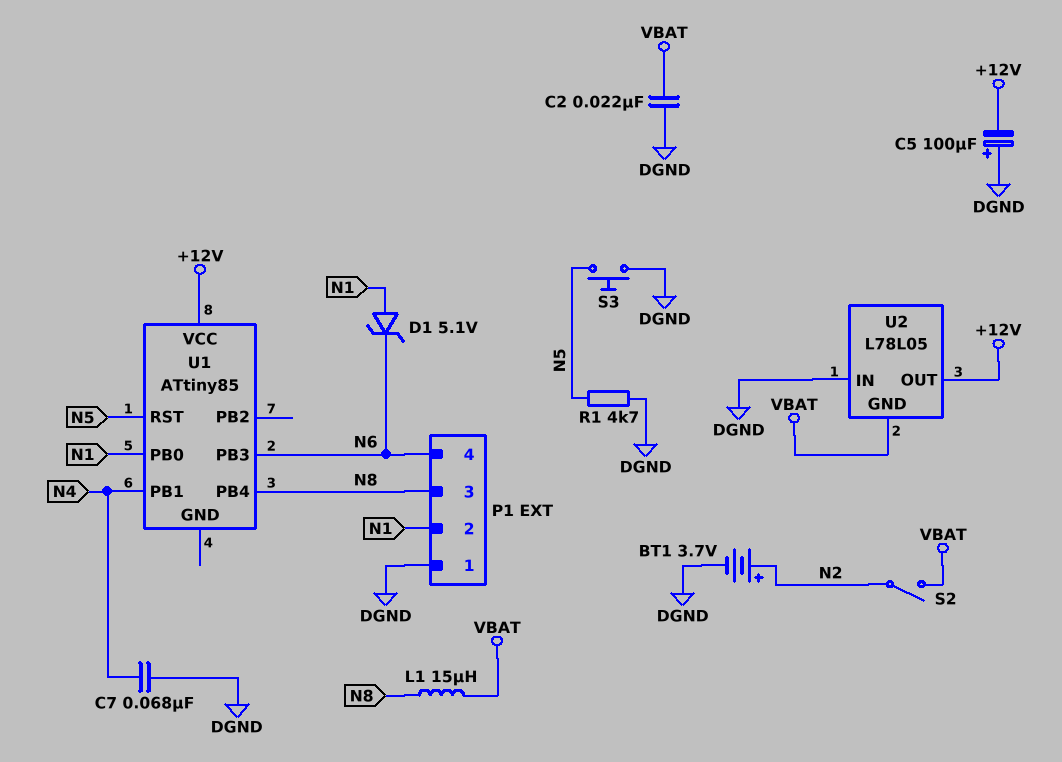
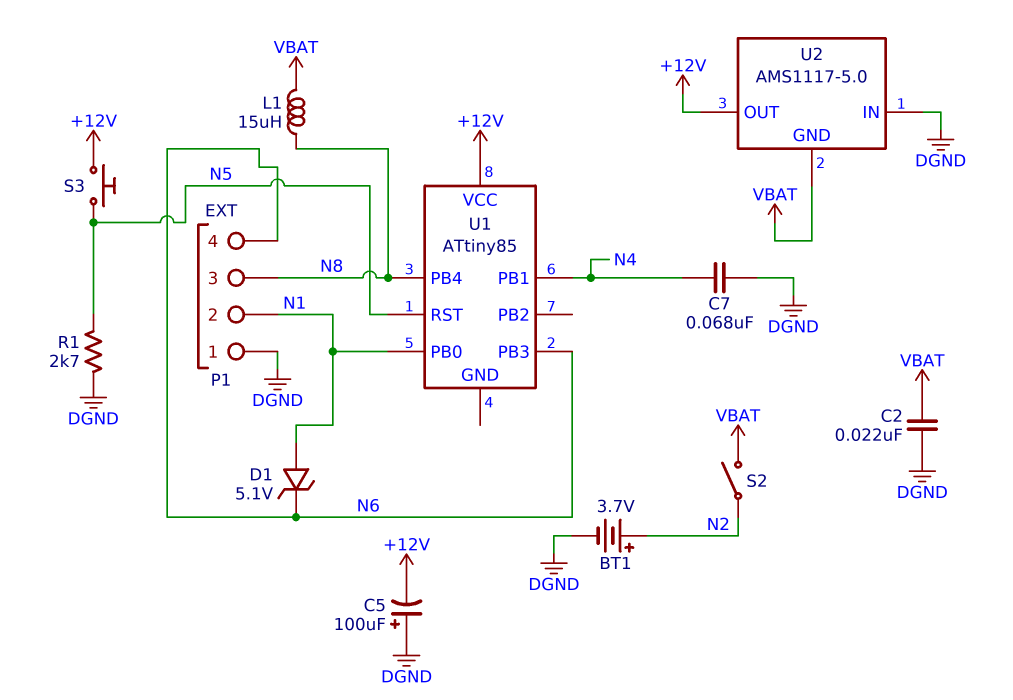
R1: 4.7k (DGND, N5) -> 2.7k (DGND, N5)
S3: button (DGND, N5) -> button (+12V, N5)
U2: L78L05 -> AMS1117-5.0

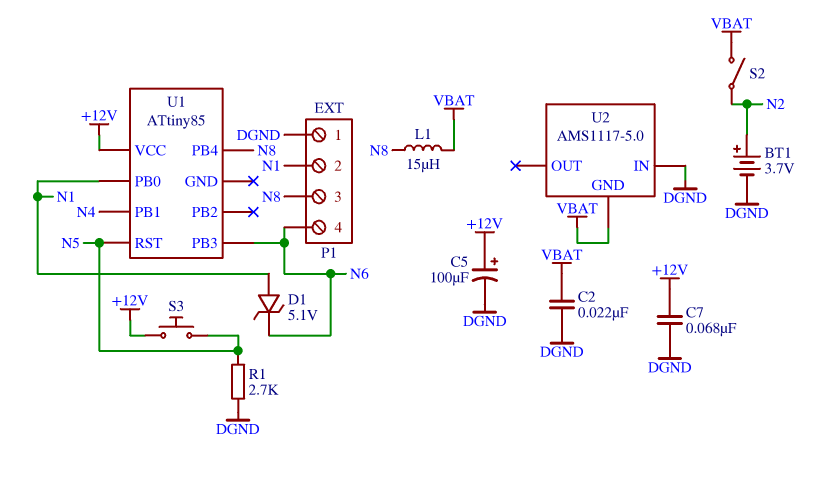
C5: 100uF (plus DGND, minus +12V) -> 100uF (plus +12V, minus DGND)
C7: 68nF (DGND, N4) -> 68nF (+12V, DGND)
U2 pin OUT: +12V -> none

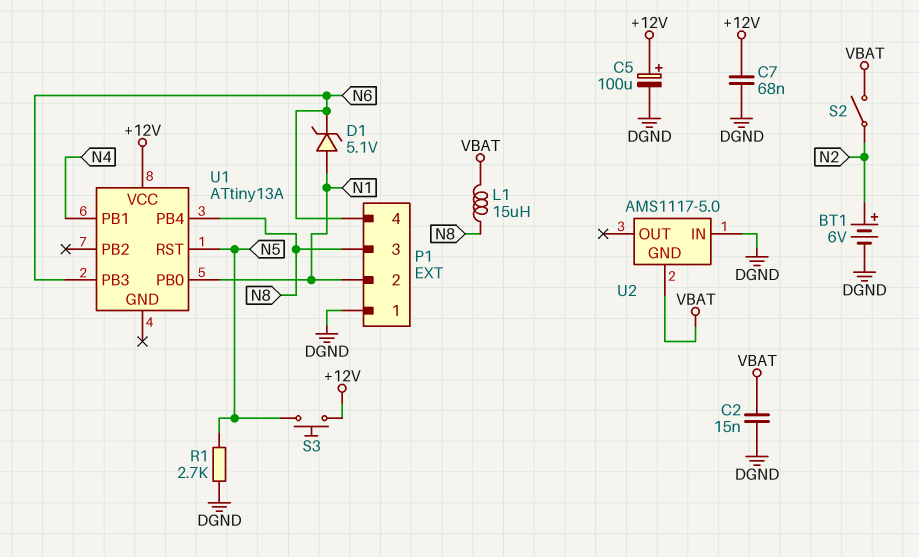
BT1: 3.7V (plus N2, minus DGND) -> 6V (plus N2, minus DGND)
C2: 22nF (DGND, VBAT) -> 15nF (DGND, VBAT)
U1: ATtiny85 -> ATtiny13A

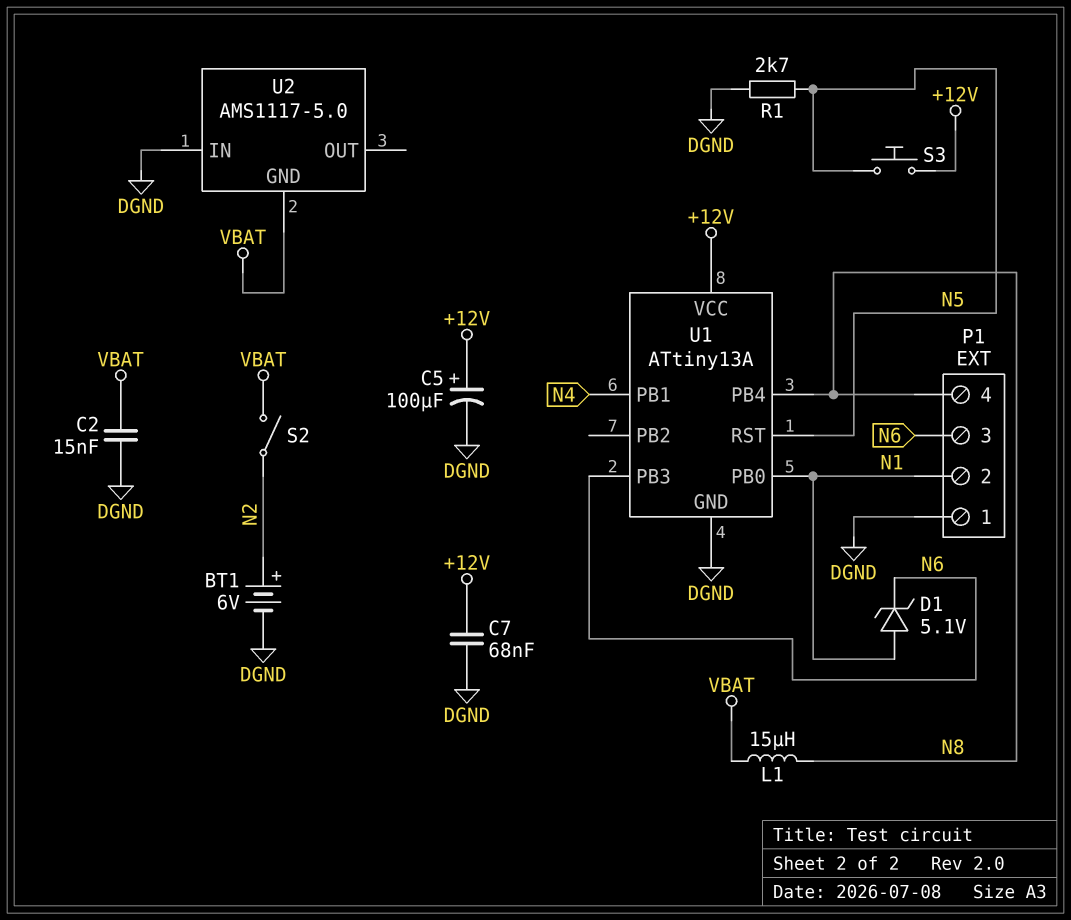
P1 pin 3: N8 -> N6
P1 pin 4: N6 -> N8
U1 pin GND: none -> DGND

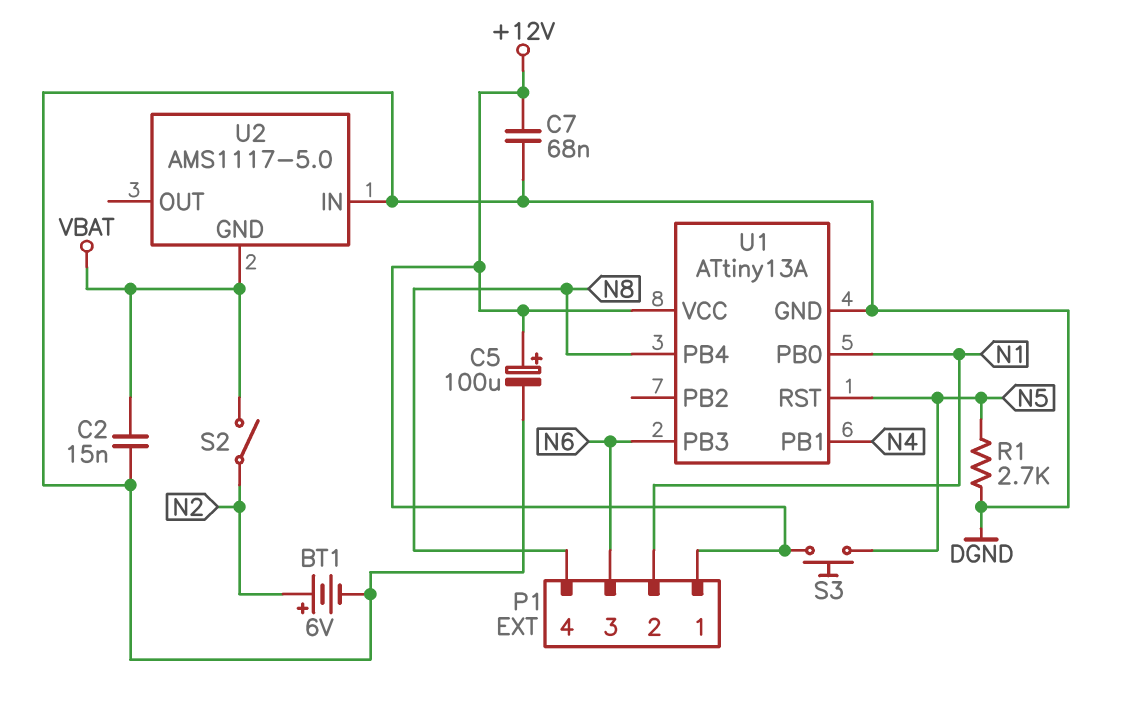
D1: zener 5.1V (A N1, K N6) -> none
L1: 15uH (N8, VBAT) -> none
P1 pin 1: DGND -> +12V

